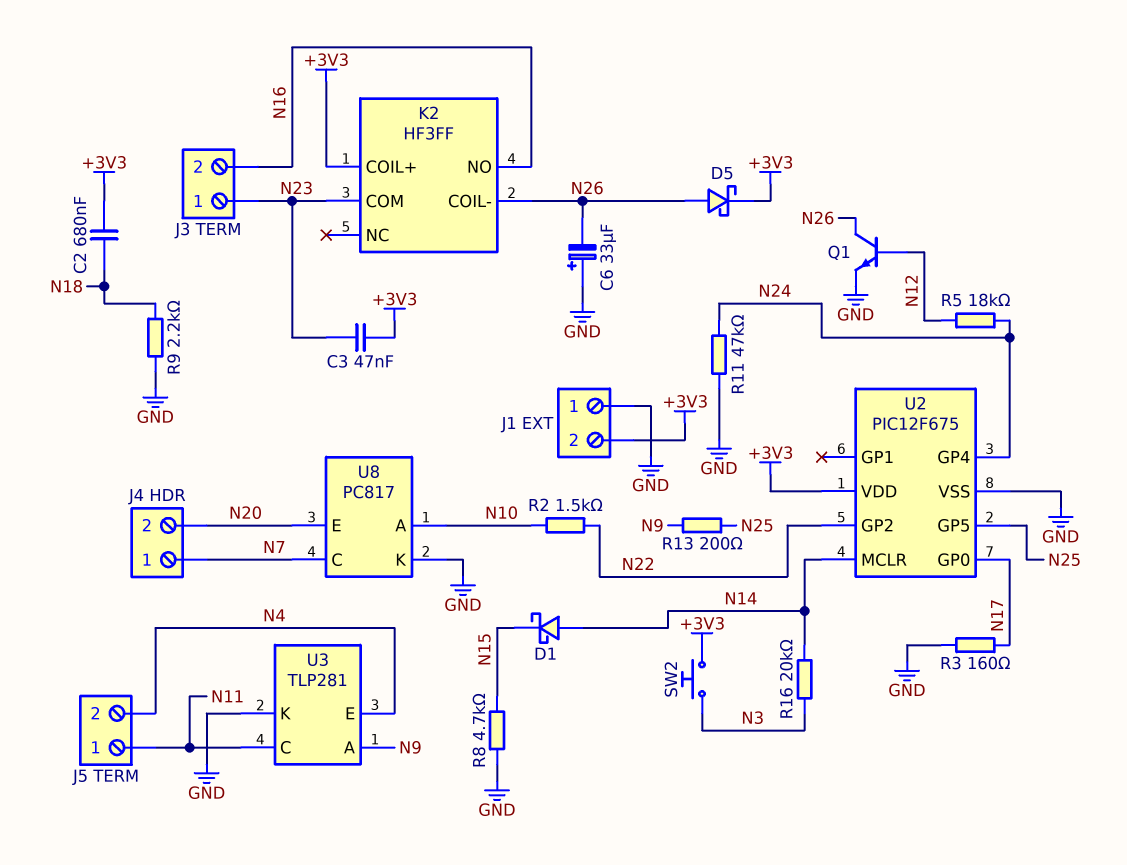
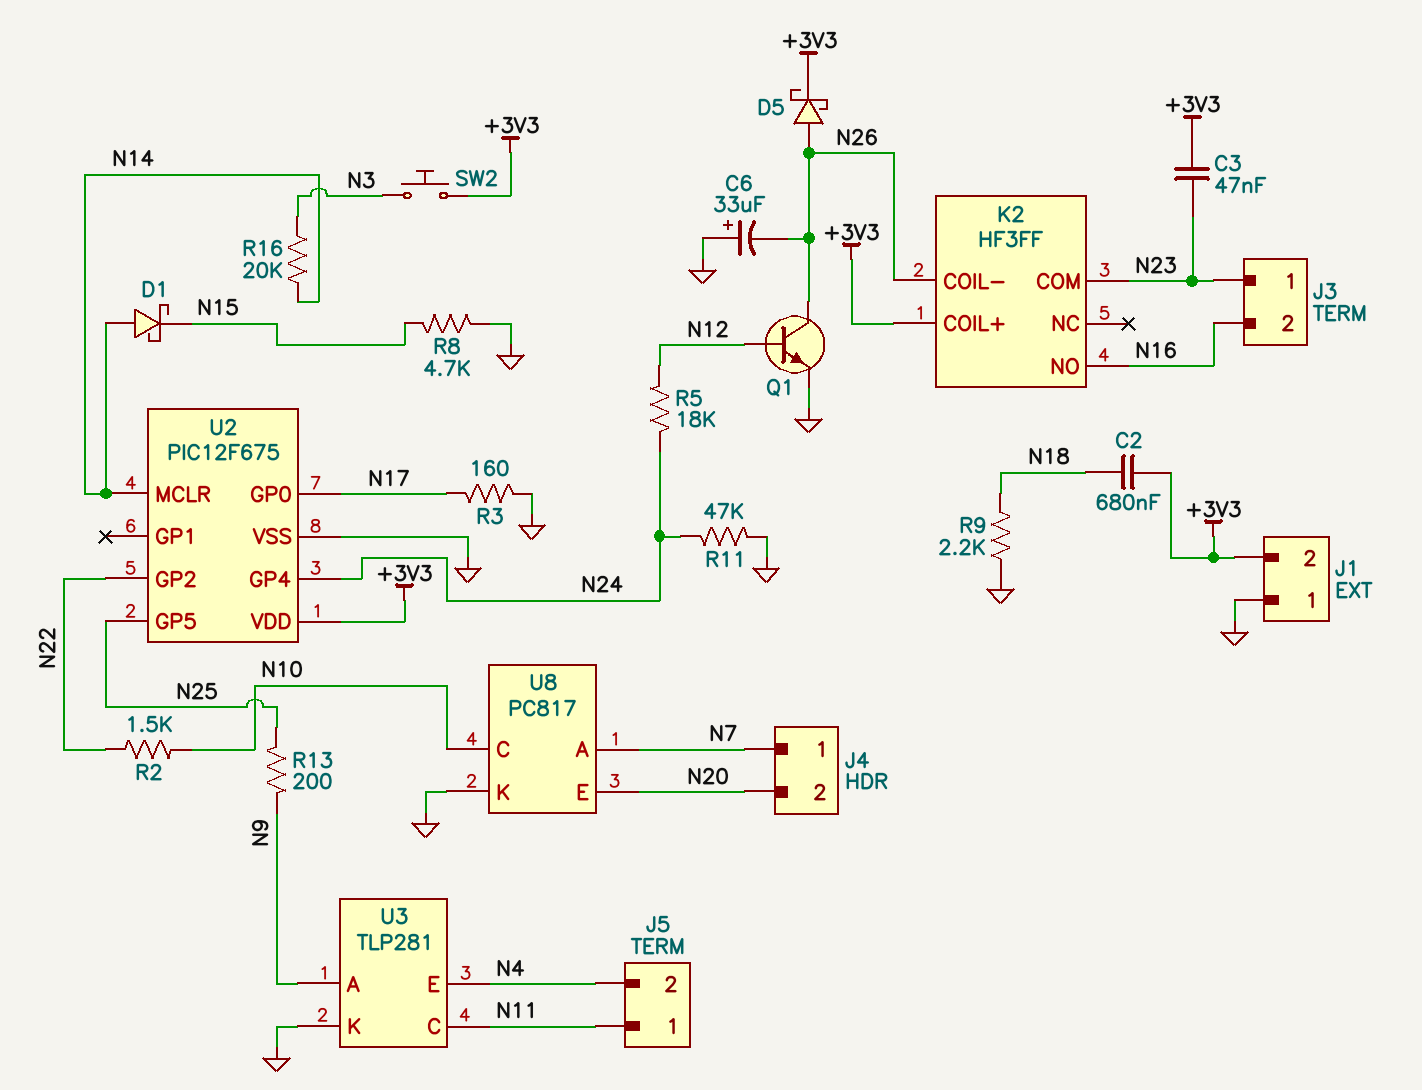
U8 pin A: N10 -> N7
U8 pin C: N7 -> N10

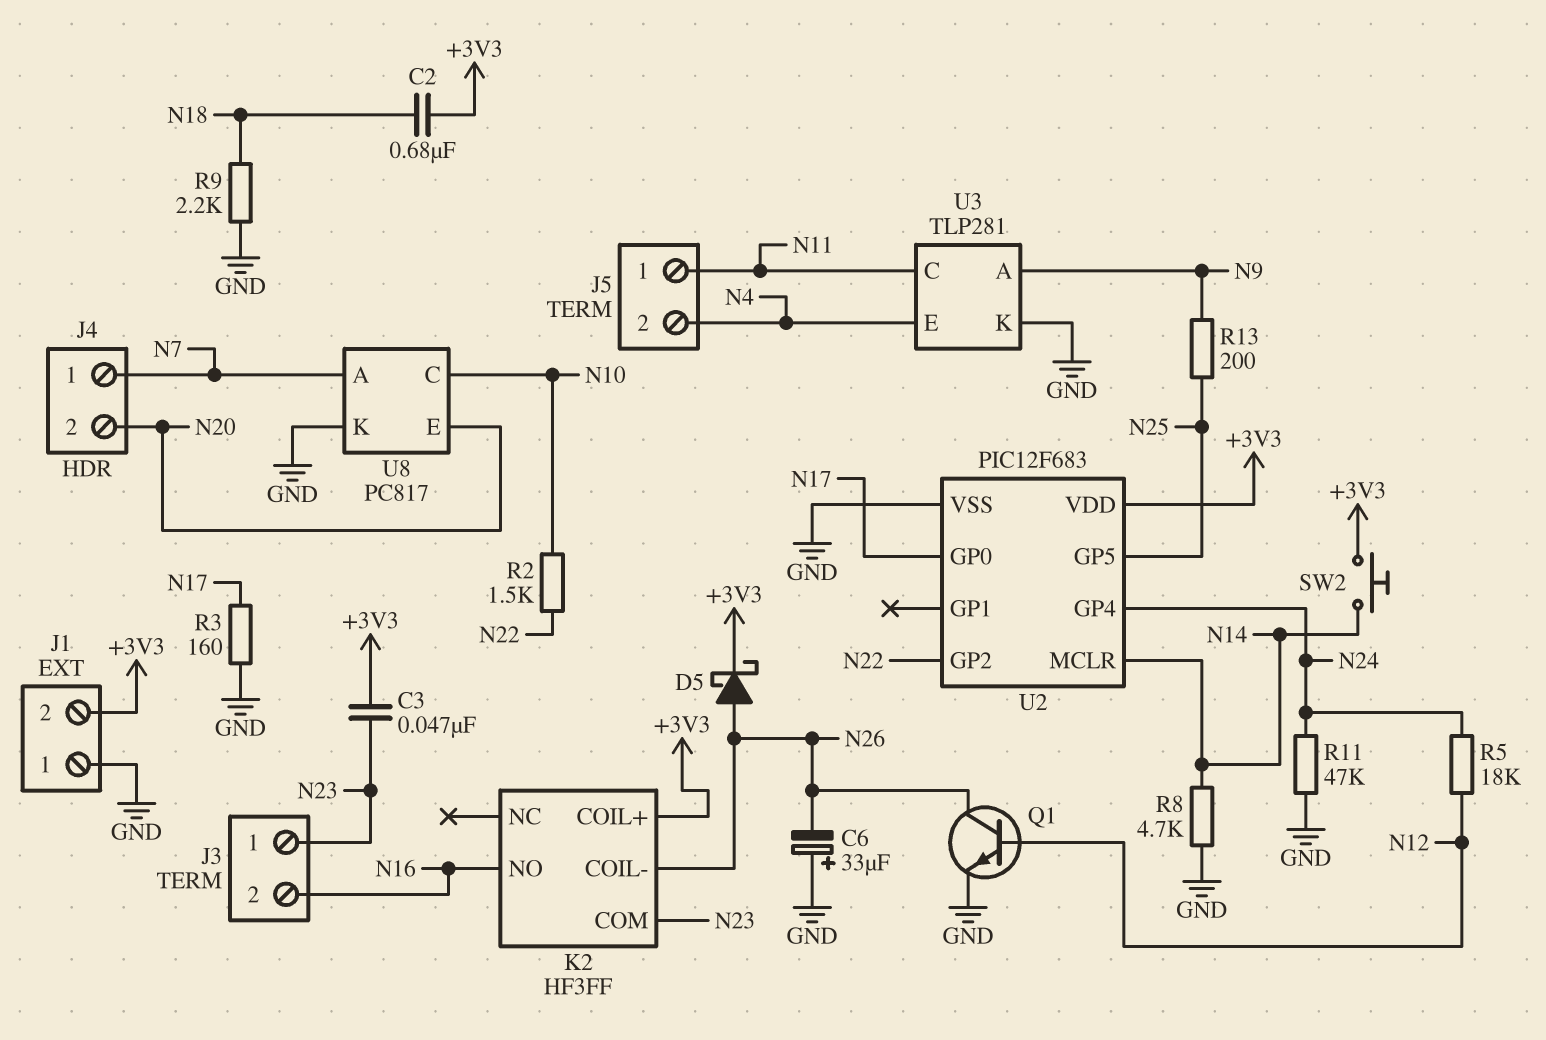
D1: schottky (A N14, K N15) -> none
R8: 4.7k (GND, N15) -> 4.7k (GND, N14)
R16: 20k (N3, N14) -> none
SW2: button (+3V3, N3) -> button (+3V3, N14)
U2: PIC12F675 -> PIC12F683

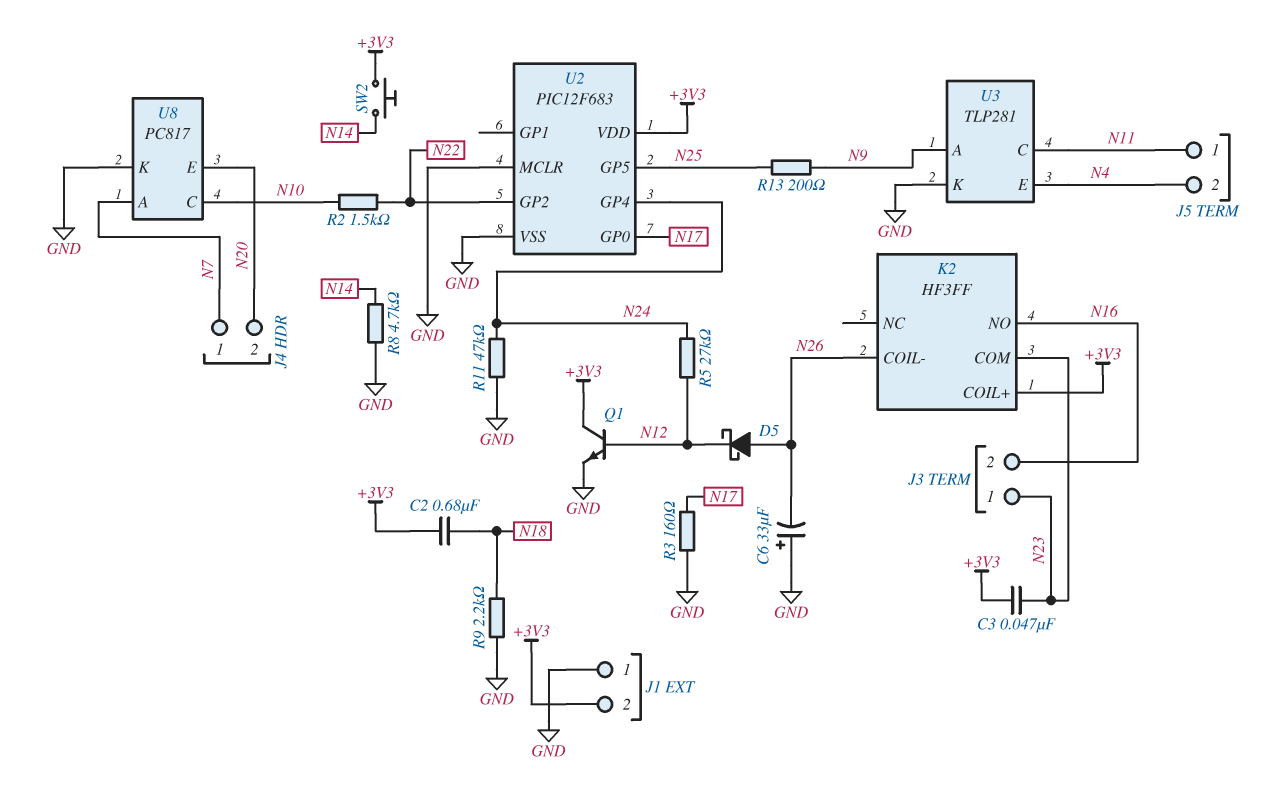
D5: schottky (A N26, K +3V3) -> schottky (A N26, K N12)
Q1: NPN (B N12, C N26, E GND) -> NPN (B N12, C +3V3, E GND)
R5: 18k (N12, N24) -> 27k (N12, N24)
U2 pin MCLR: N14 -> GND

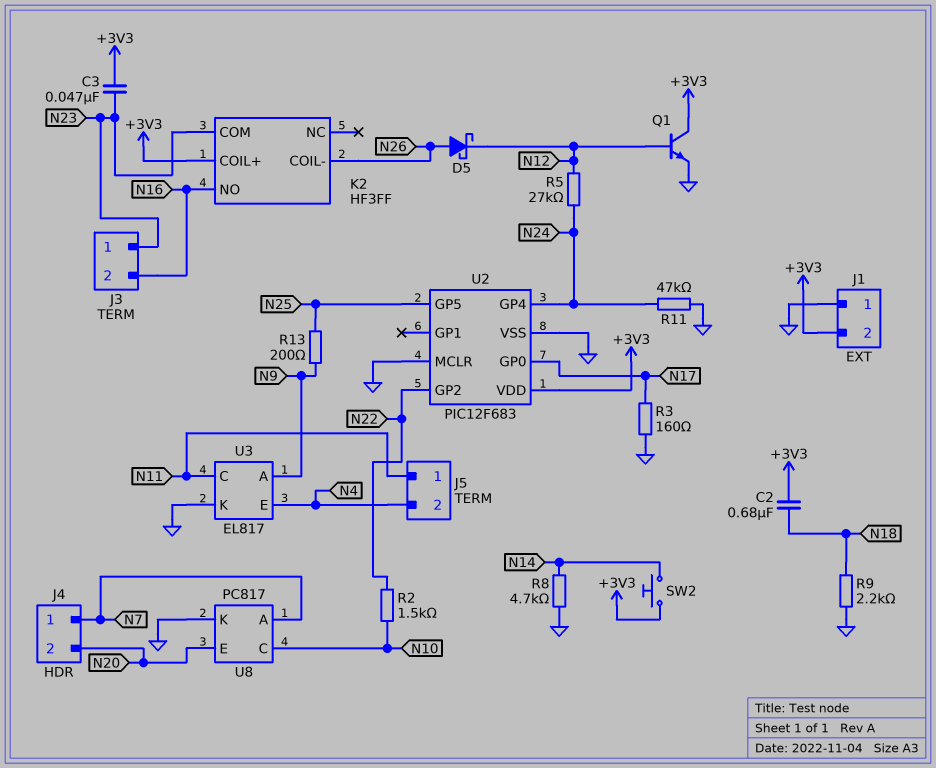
C6: 33uF (plus GND, minus N26) -> none
U3: TLP281 -> EL817

